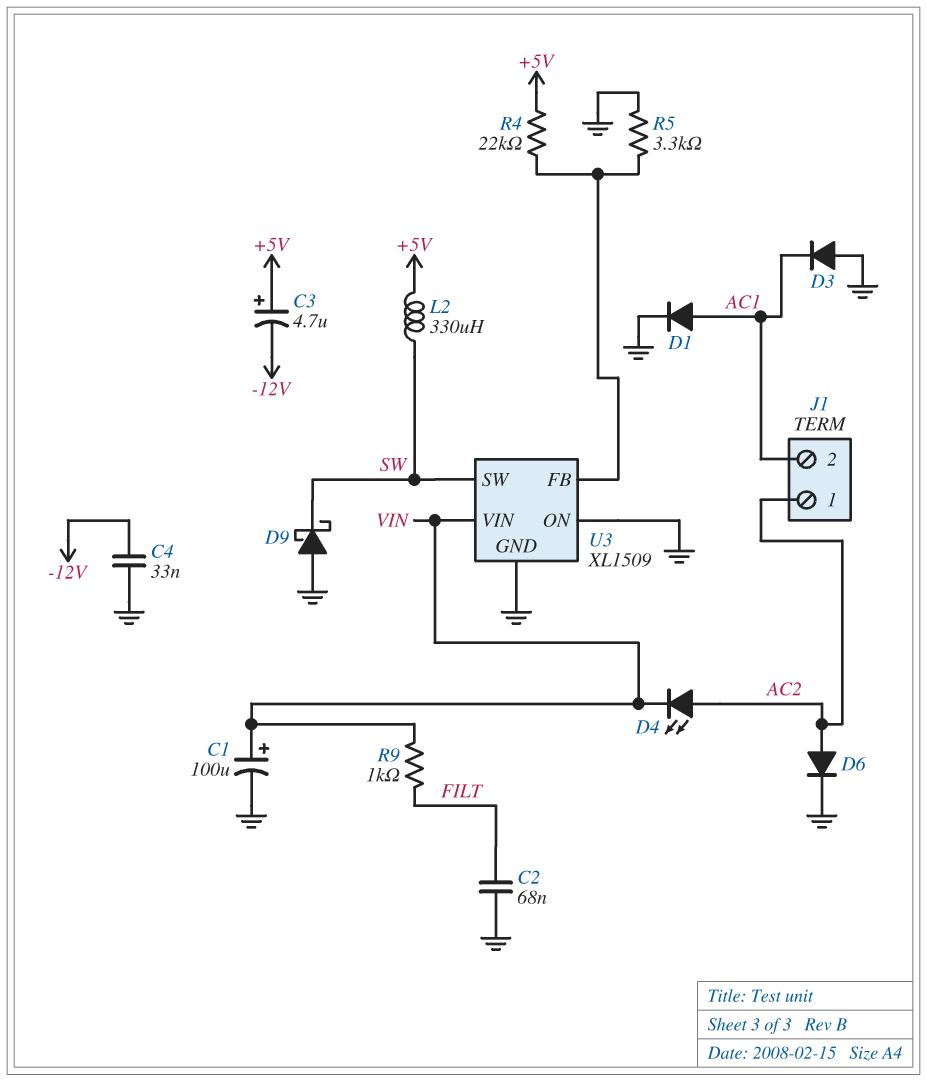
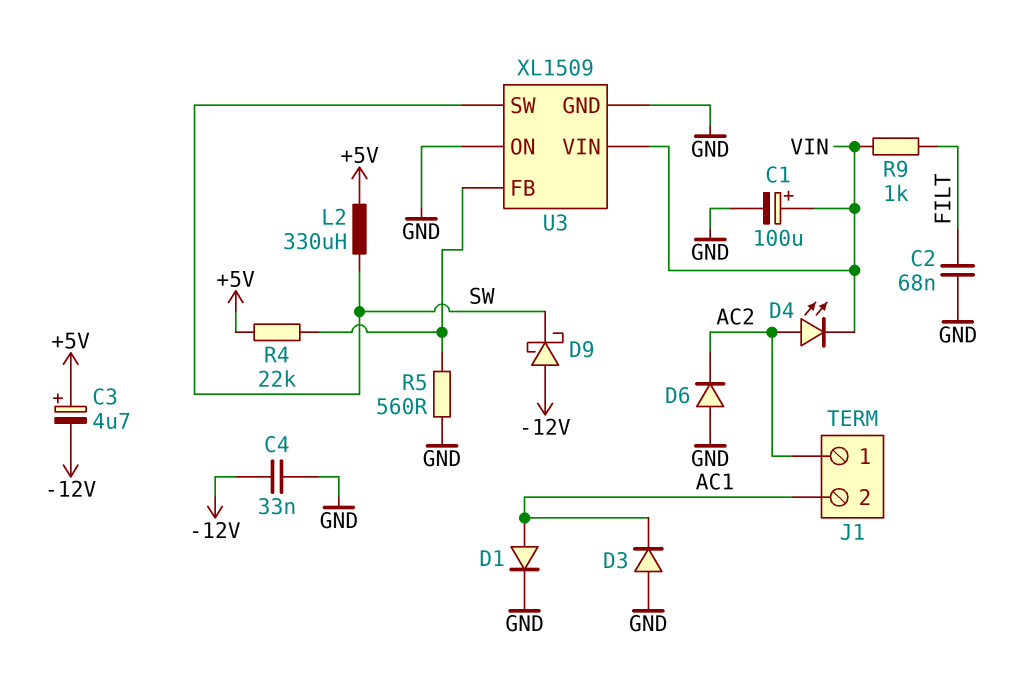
D6: diode (A AC2, K GND) -> diode (A GND, K AC2)
D9: schottky (A GND, K SW) -> schottky (A -12V, K SW)
R5: 3.3k (GND, U3/FB) -> 560 (GND, U3/FB)

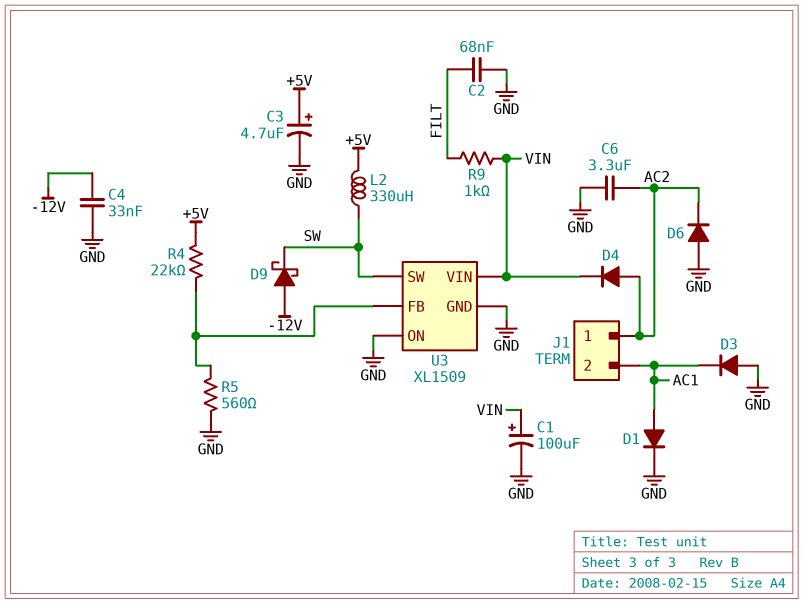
C3: 4.7uF (plus +5V, minus -12V) -> 4.7uF (plus +5V, minus GND)
C6: none -> 3.3uF (AC2, GND)
D4: LED (A AC2, K VIN) -> diode (A AC2, K VIN)

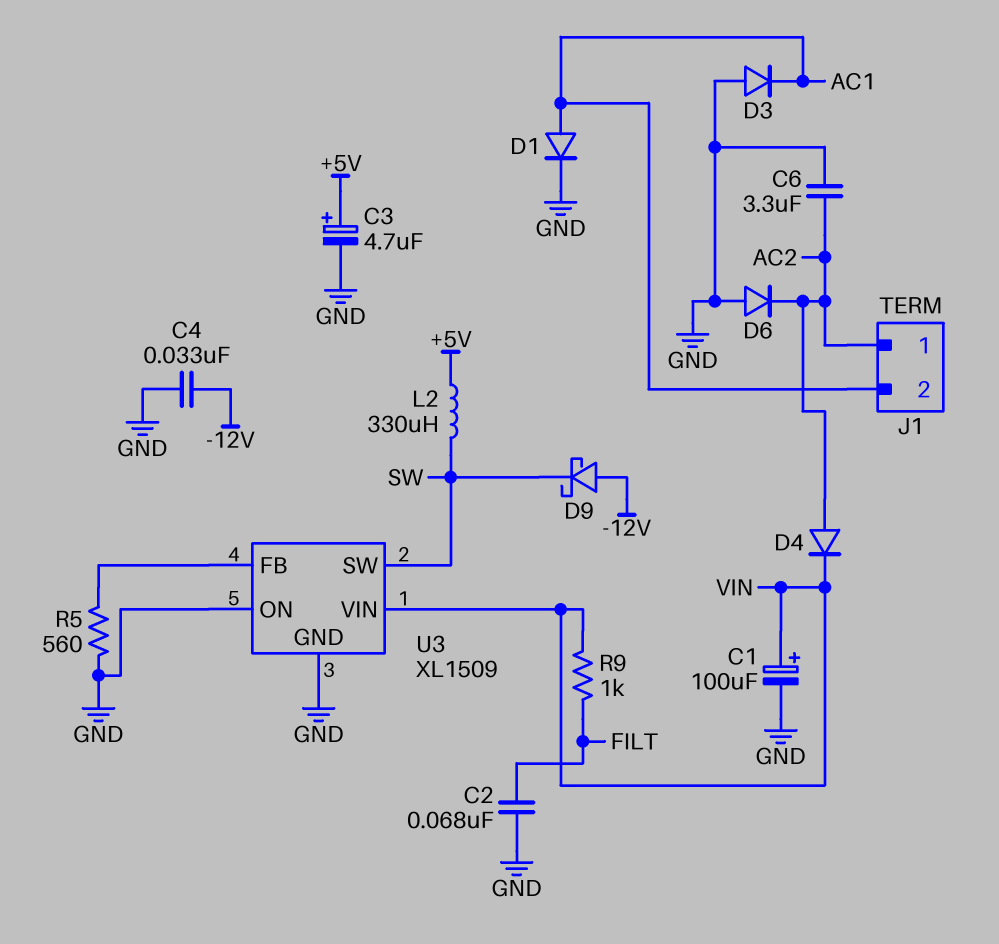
R4: 22k (+5V, U3/FB) -> none

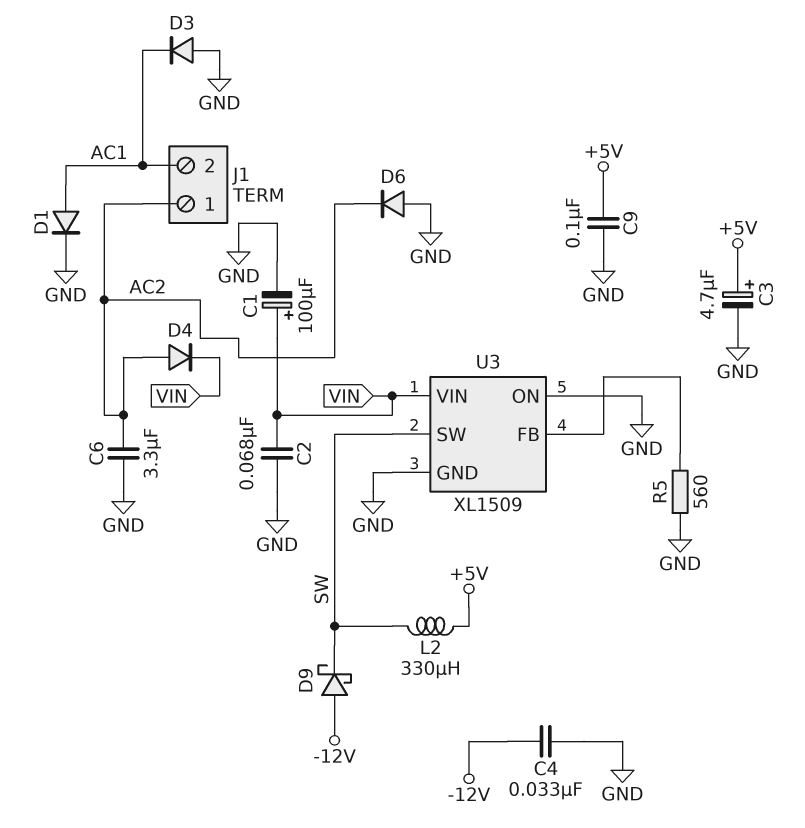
C2: 68nF (FILT, GND) -> 68nF (GND, VIN)
C9: none -> 100nF (+5V, GND)
R9: 1k (FILT, VIN) -> none

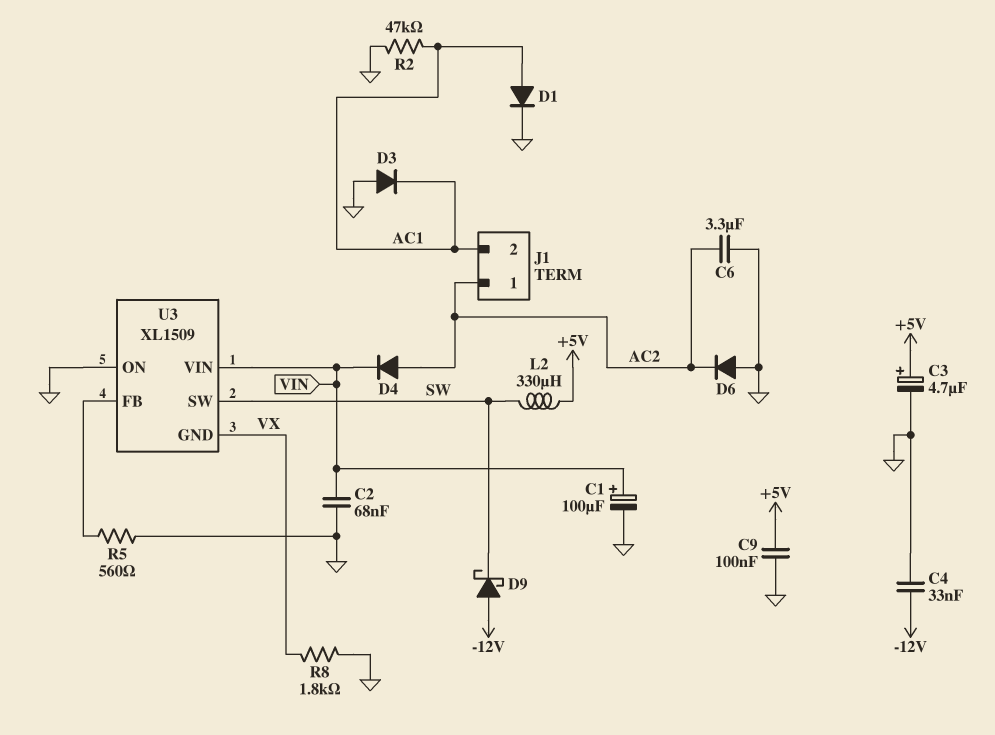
R2: none -> 47k (AC1, GND)
R8: none -> 1.8k (GND, VX)
U3 pin GND: GND -> VX

